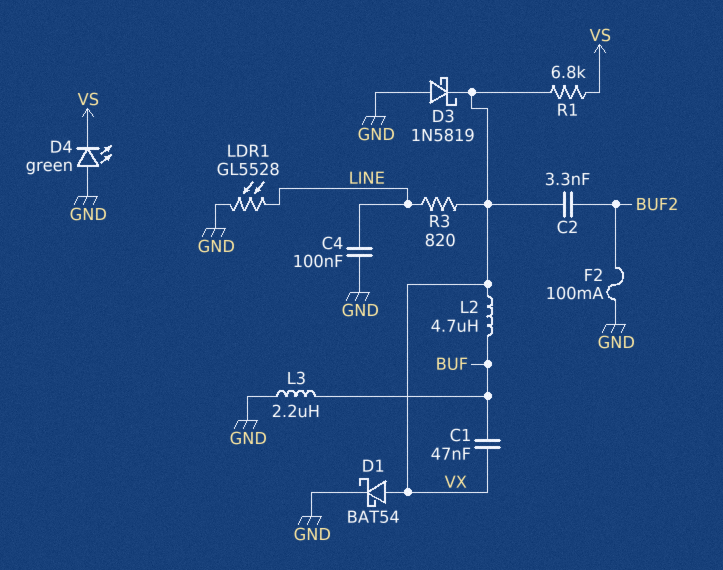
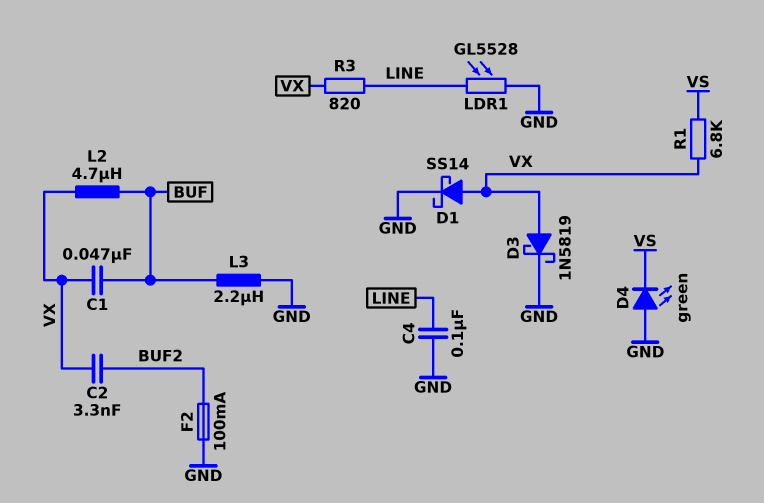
D1: schottky BAT54 (A VX, K GND) -> schottky SS14 (A VX, K GND)
D3: schottky 1N5819 (A GND, K VX) -> schottky 1N5819 (A VX, K GND)

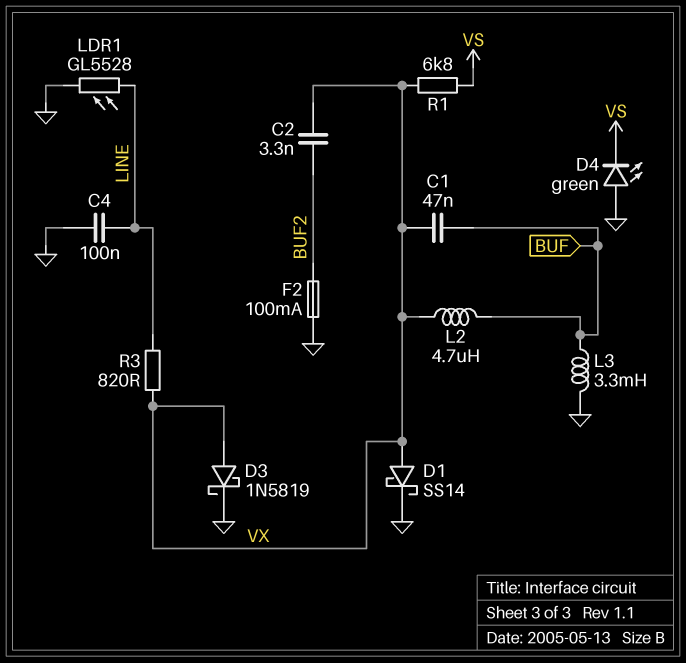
L3: 2.2uH (BUF, GND) -> 3.3mH (BUF, GND)

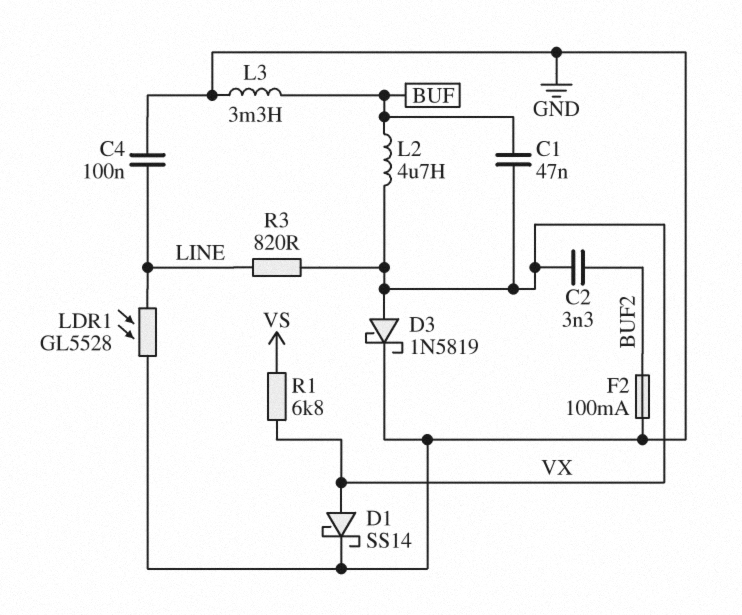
D4: LED green (A GND, K VS) -> none

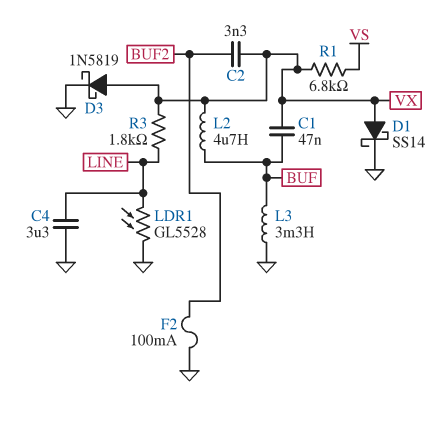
C4: 100nF (GND, LINE) -> 3.3uF (GND, LINE)
R3: 820 (LINE, VX) -> 1.8k (LINE, VX)

